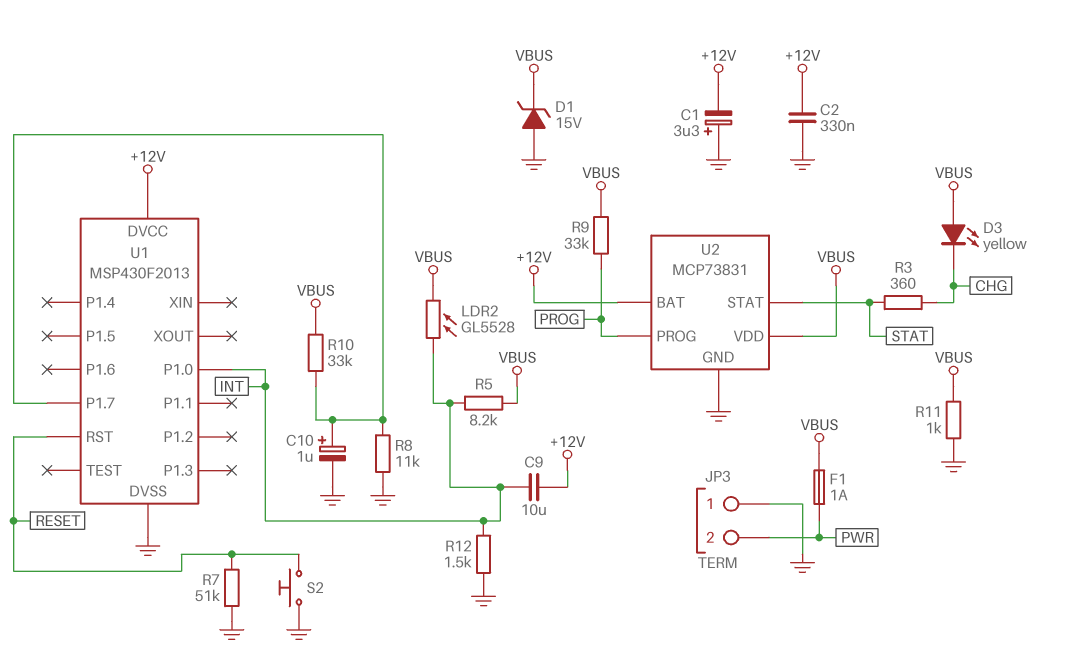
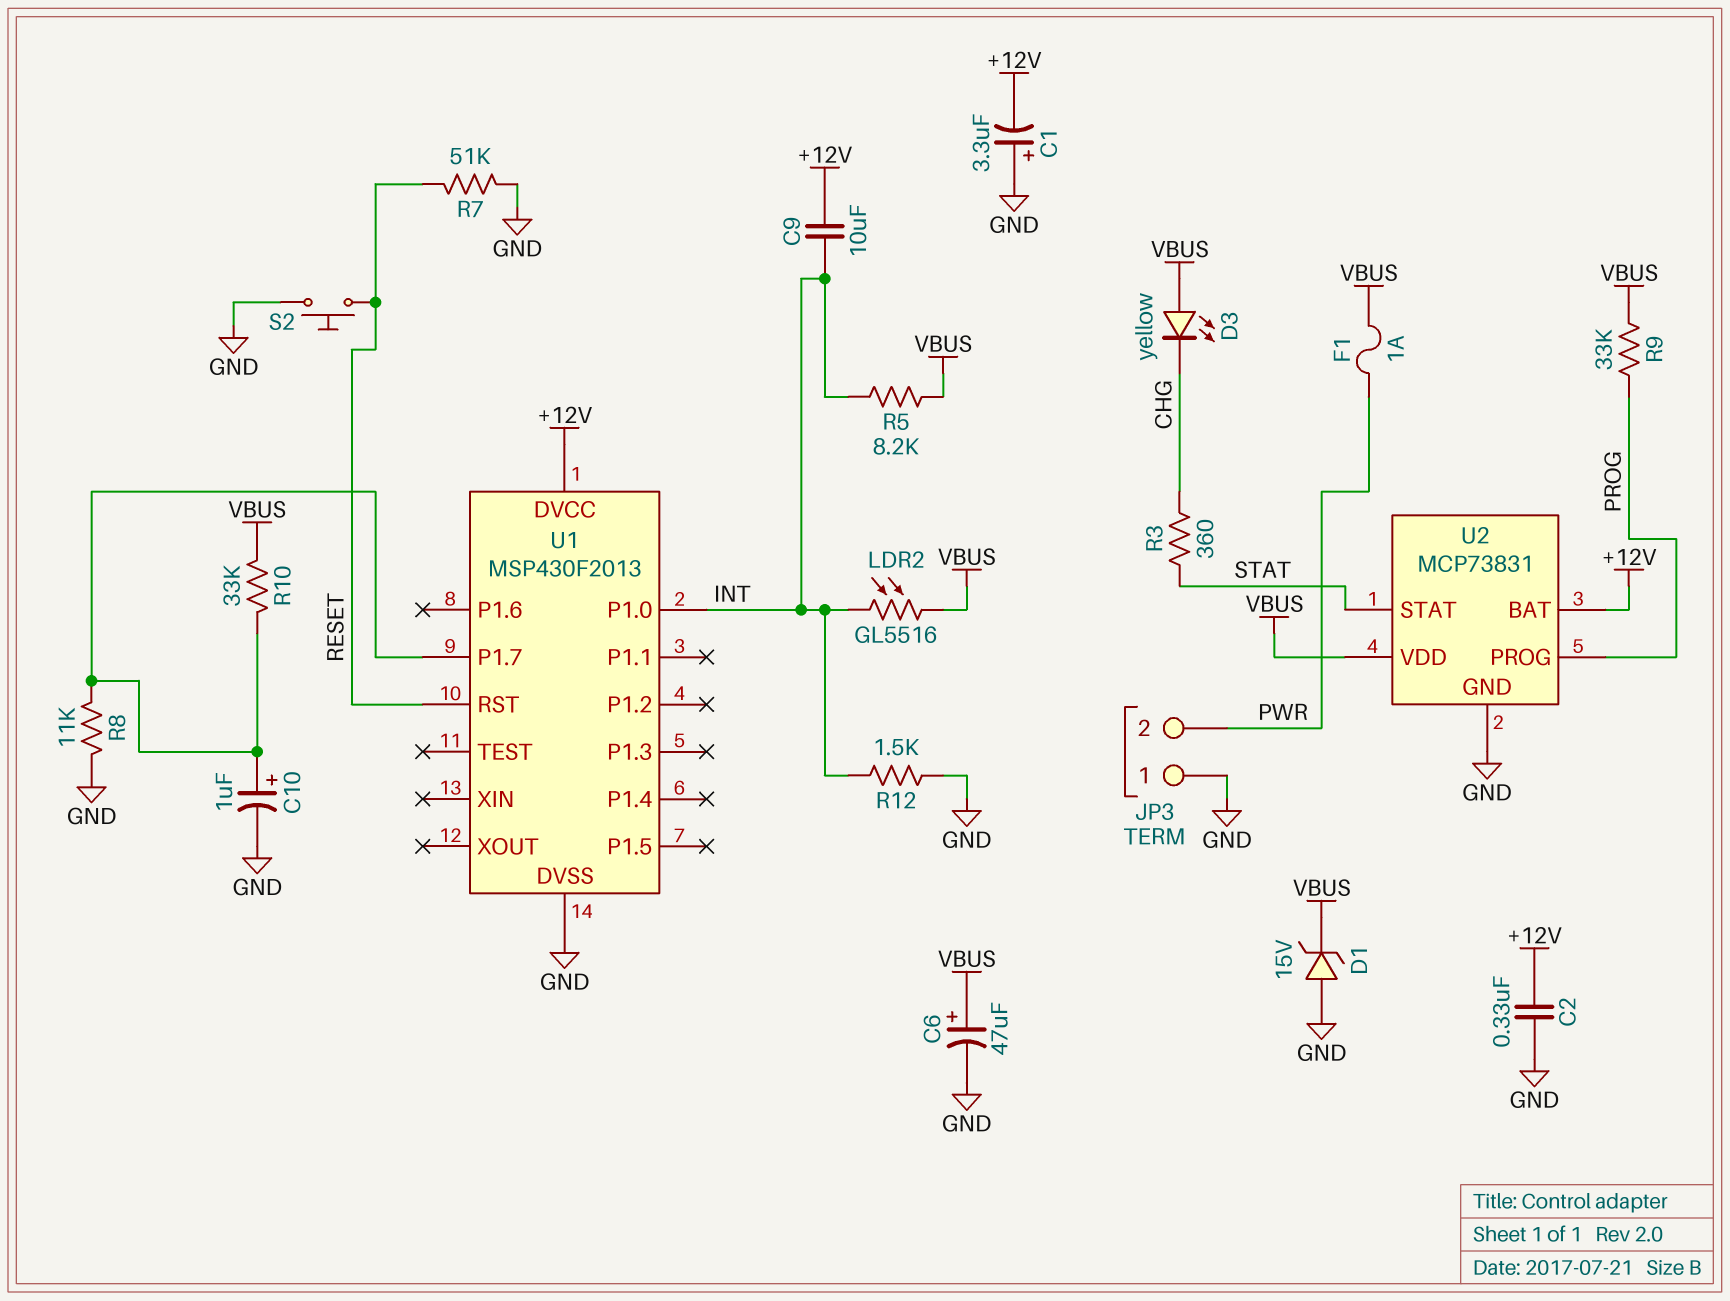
C6: none -> 47uF (plus VBUS, minus GND)
LDR2: GL5528 (INT, VBUS) -> GL5516 (INT, VBUS)
R11: 1k (GND, VBUS) -> none

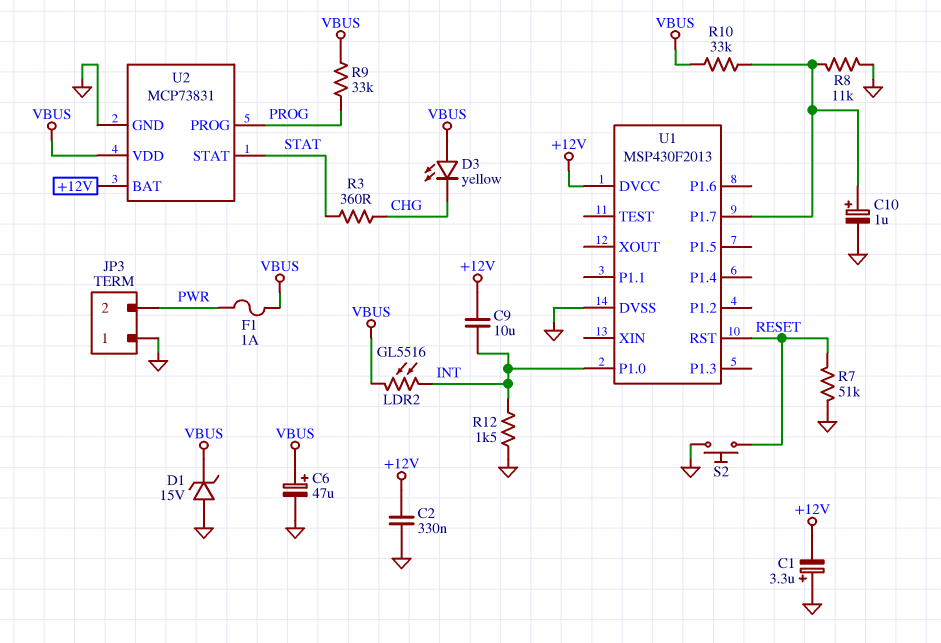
R5: 8.2k (INT, VBUS) -> none

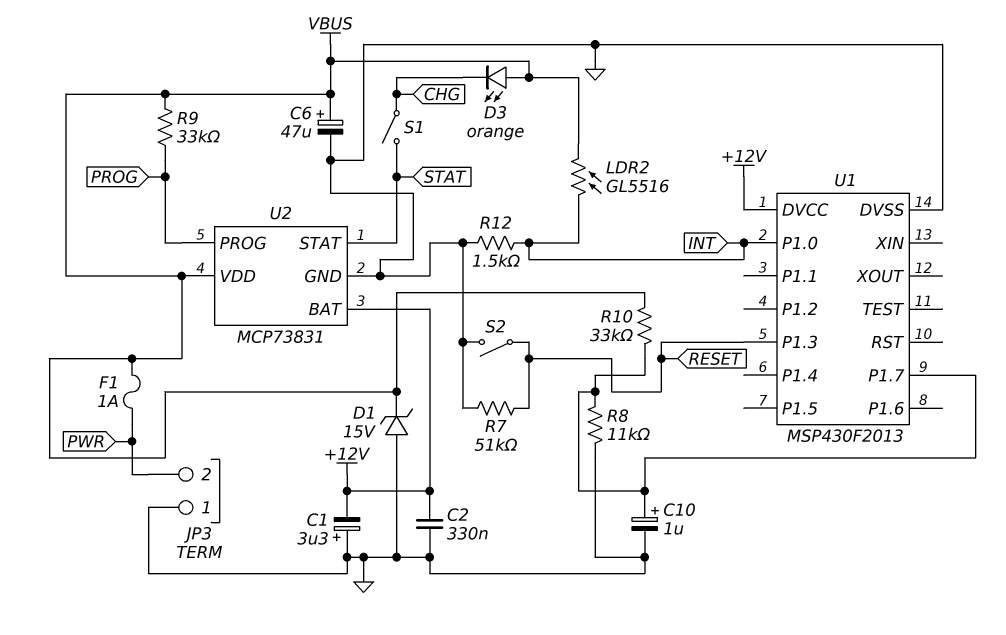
C9: 10uF (+12V, INT) -> none
D3: LED yellow (A VBUS, K CHG) -> LED orange (A VBUS, K CHG)
R3: 360 (CHG, STAT) -> none
S1: none -> switch (CHG, STAT)
S2: button (GND, RESET) -> switch (GND, RESET)
U1 pin P1.3: none -> RESET
U1 pin RST: RESET -> none

